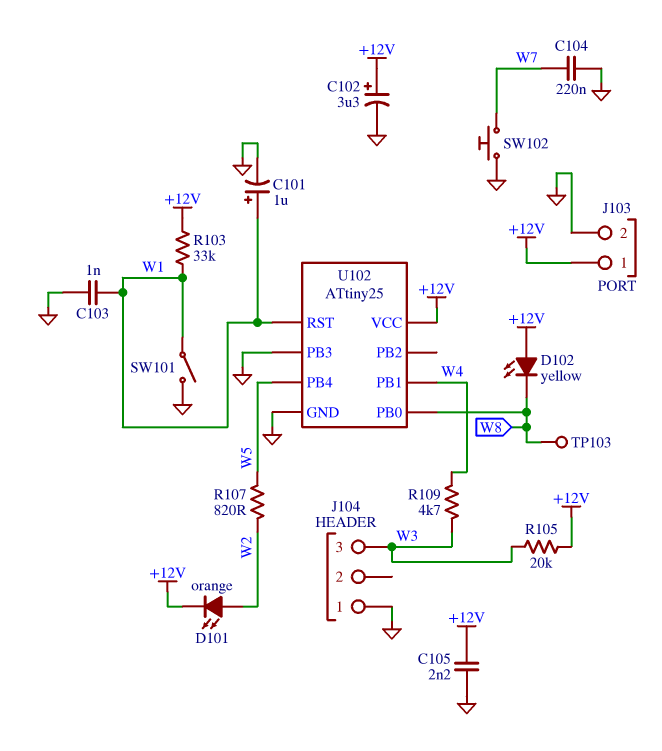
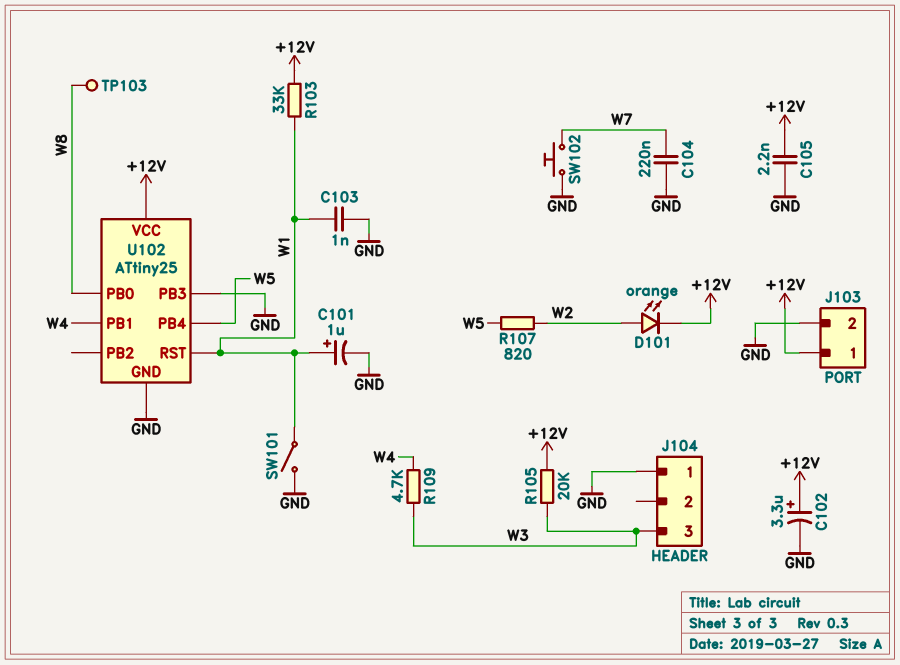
D102: LED yellow (A +12V, K W8) -> none

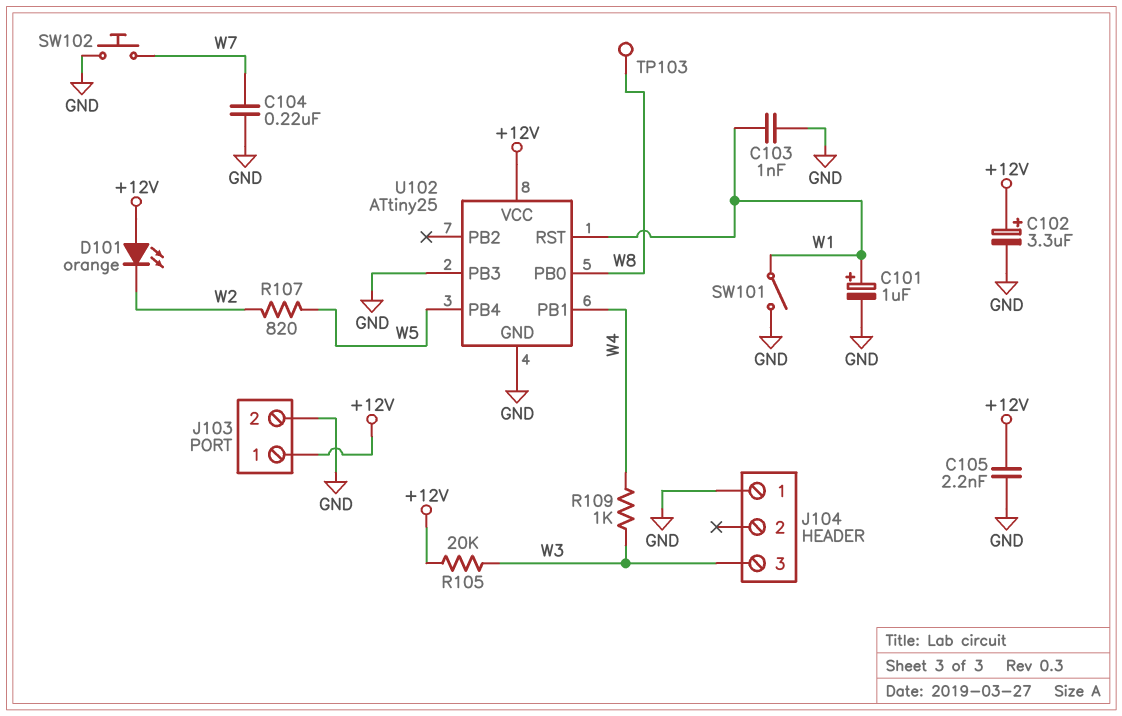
D101: LED orange (A W2, K +12V) -> LED orange (A +12V, K W2)
R103: 33k (+12V, W1) -> none
R109: 4.7k (W3, W4) -> 1k (W3, W4)

